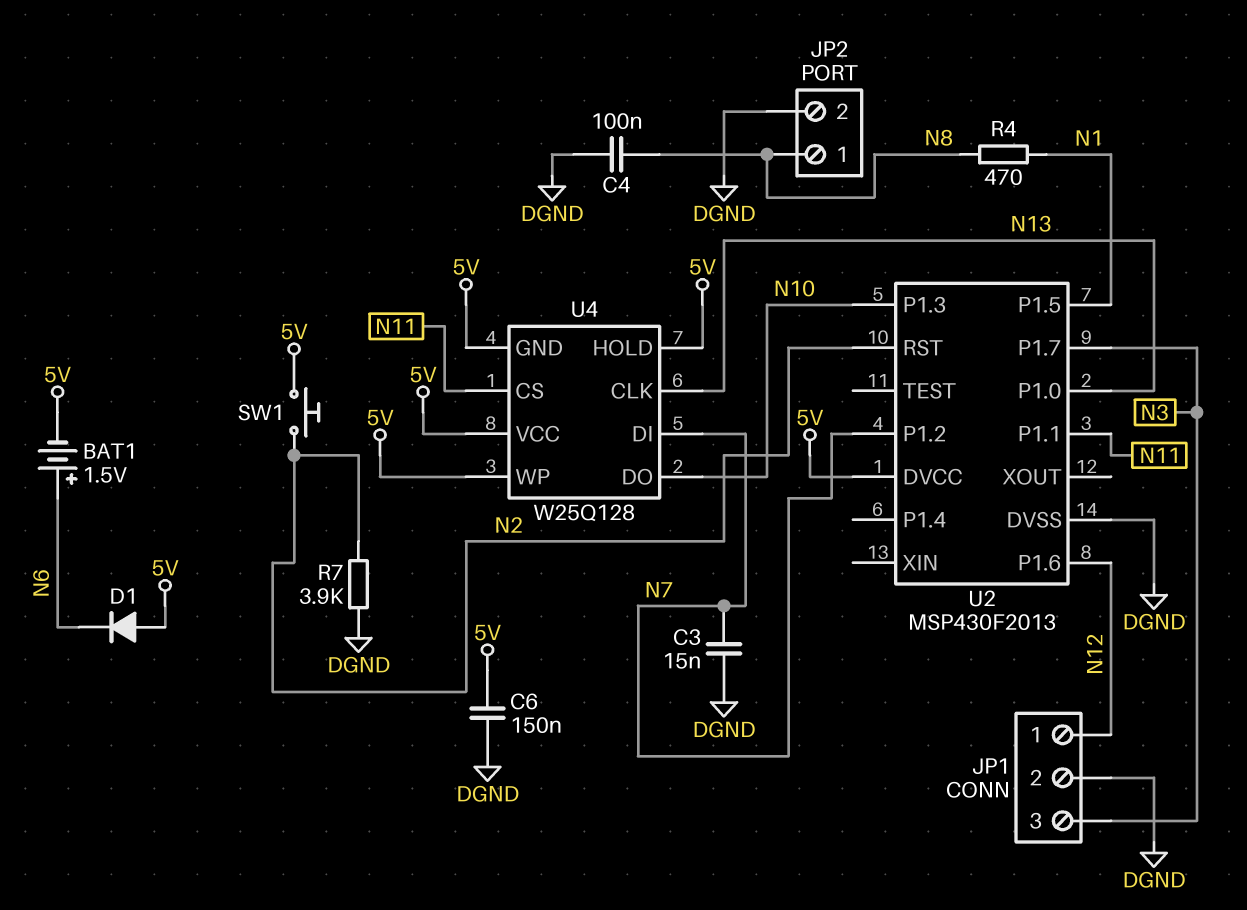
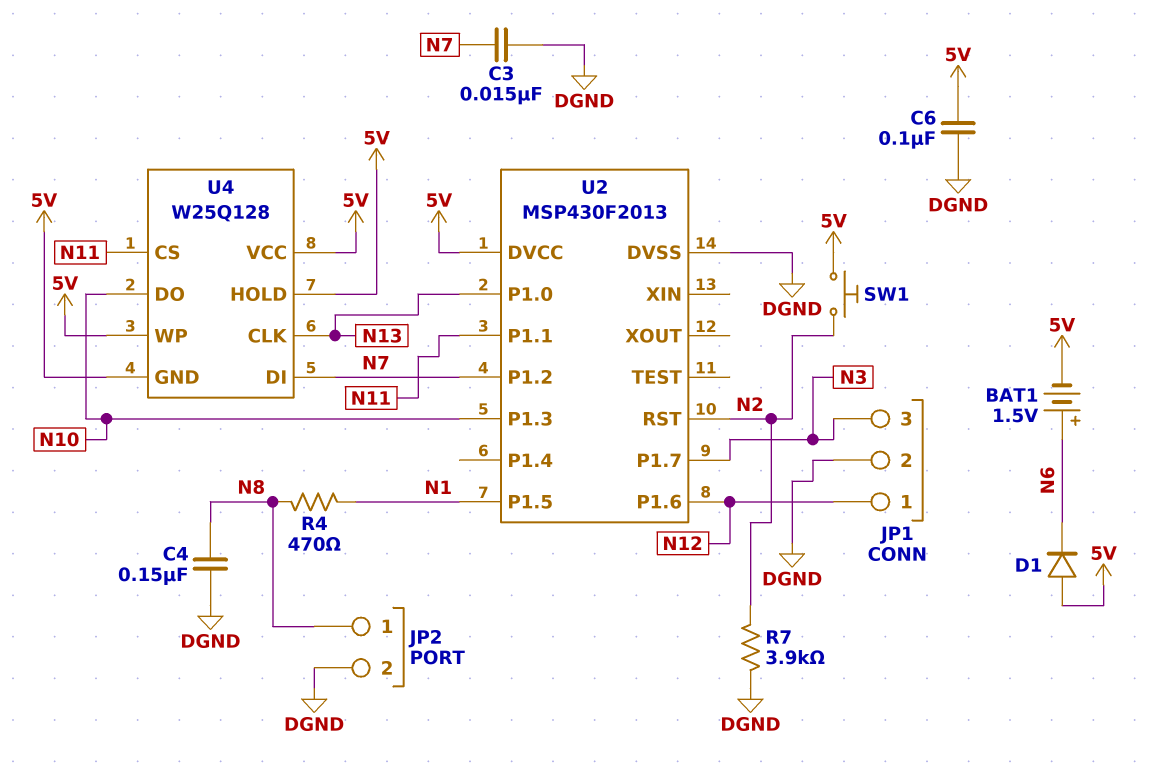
C4: 100nF (DGND, N8) -> 150nF (DGND, N8)
C6: 150nF (5V, DGND) -> 100nF (5V, DGND)

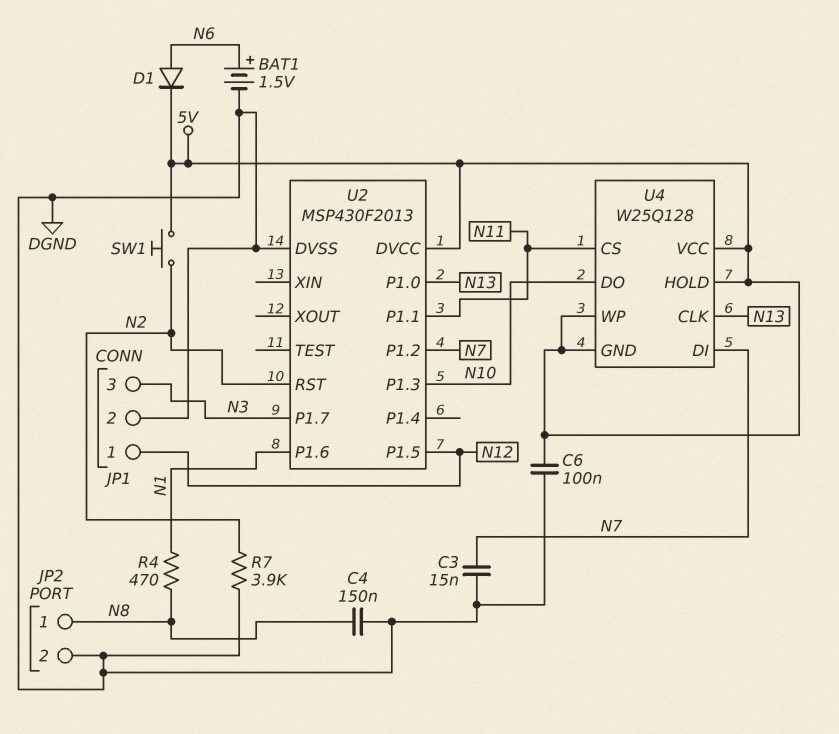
BAT1: 1.5V (plus N6, minus 5V) -> 1.5V (plus N6, minus DGND)
D1: diode (A 5V, K N6) -> diode (A N6, K 5V)
U2 pin P1.5: N1 -> N12
U2 pin P1.6: N12 -> N1

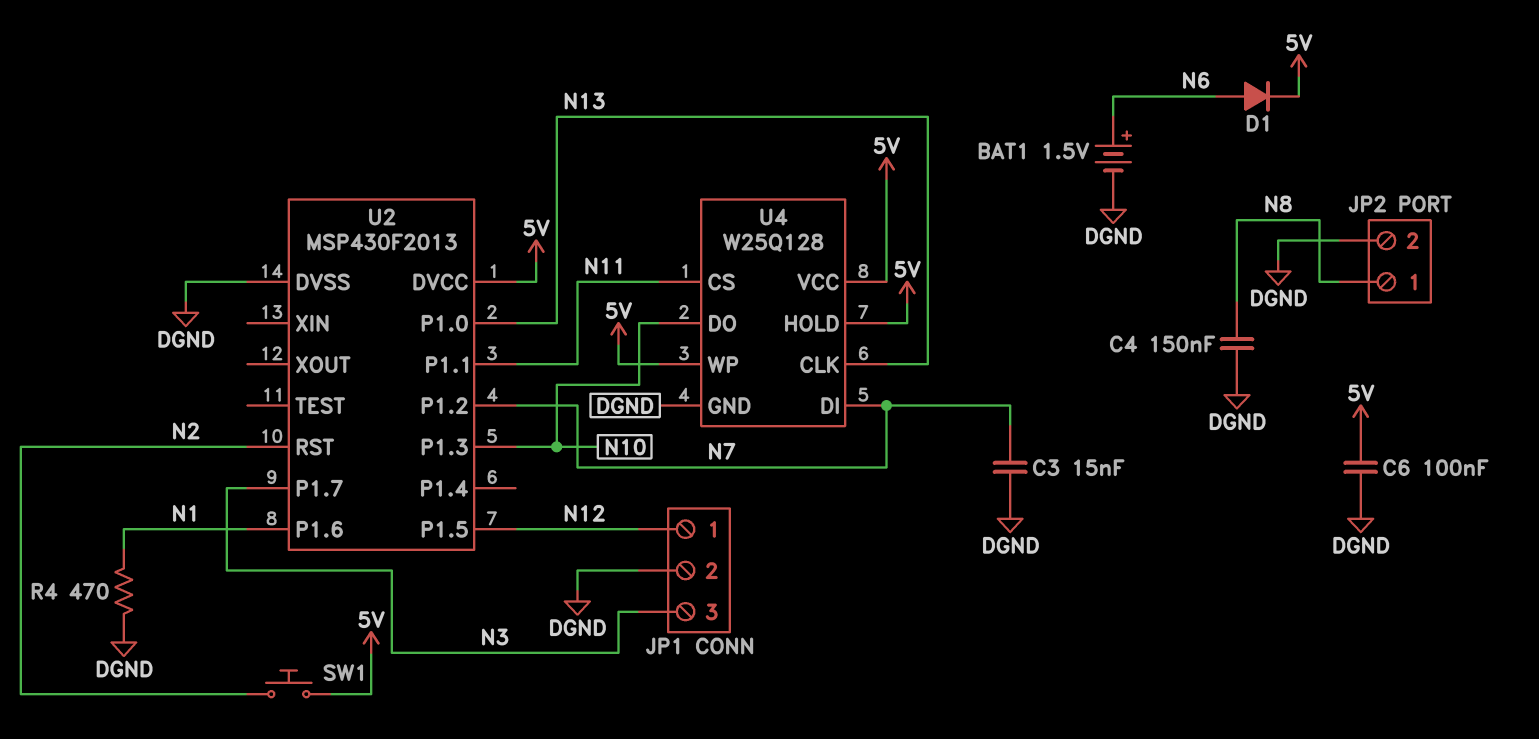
R4: 470 (N1, N8) -> 470 (DGND, N1)
R7: 3.9k (DGND, N2) -> none
U4 pin GND: 5V -> DGND

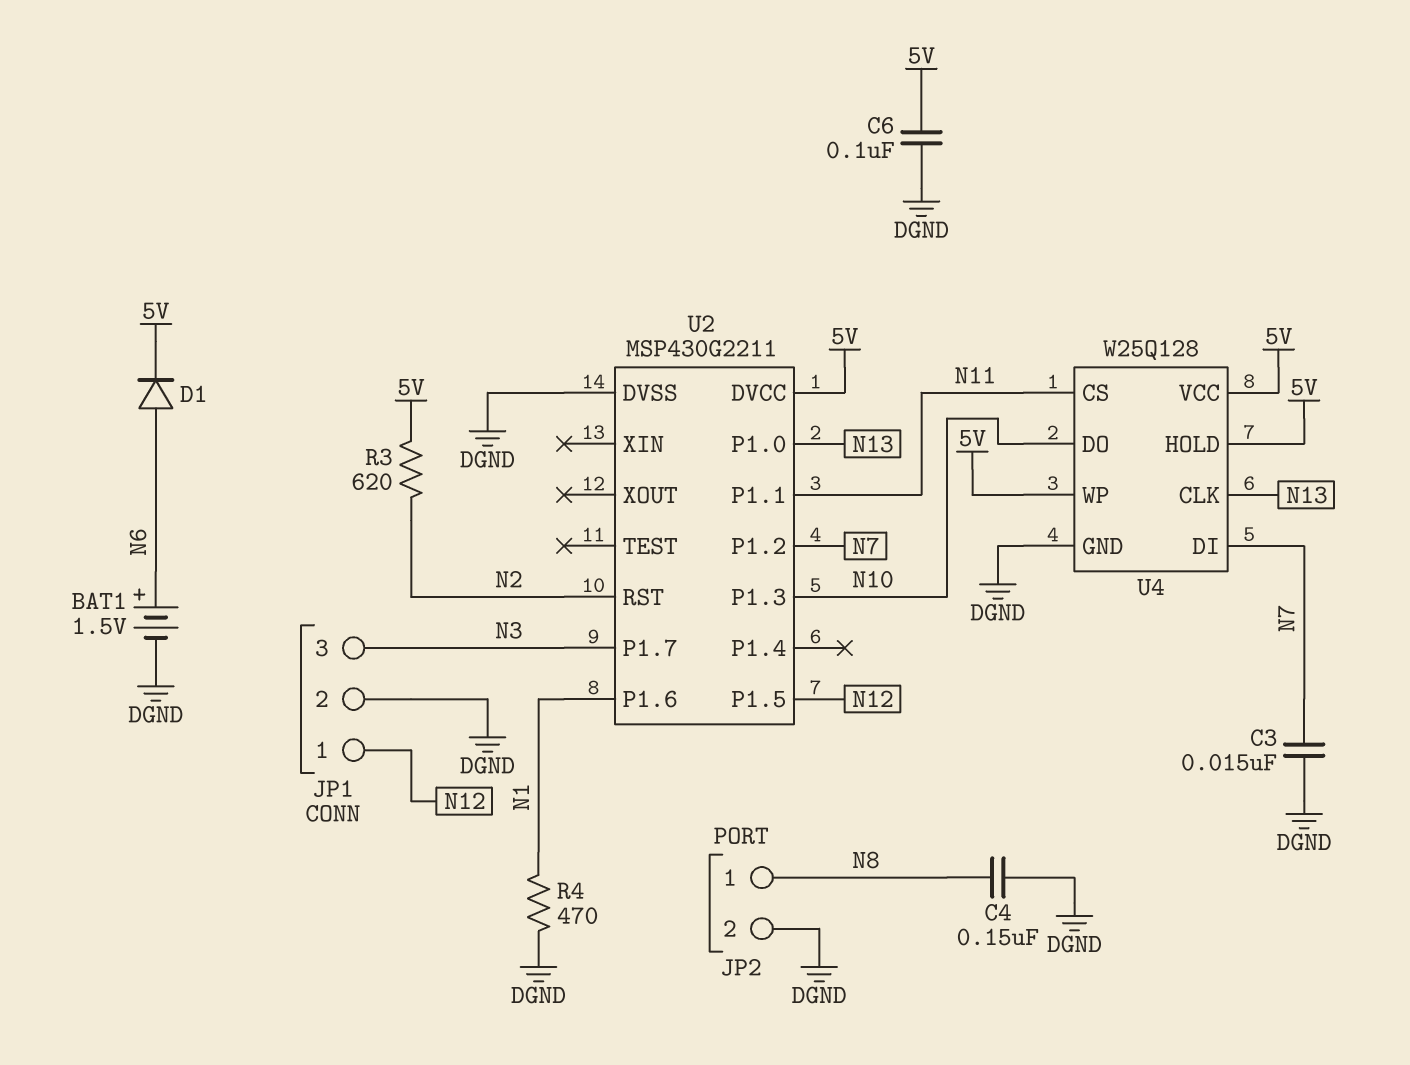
R3: none -> 620 (5V, N2)
SW1: button (5V, N2) -> none
U2: MSP430F2013 -> MSP430G2211

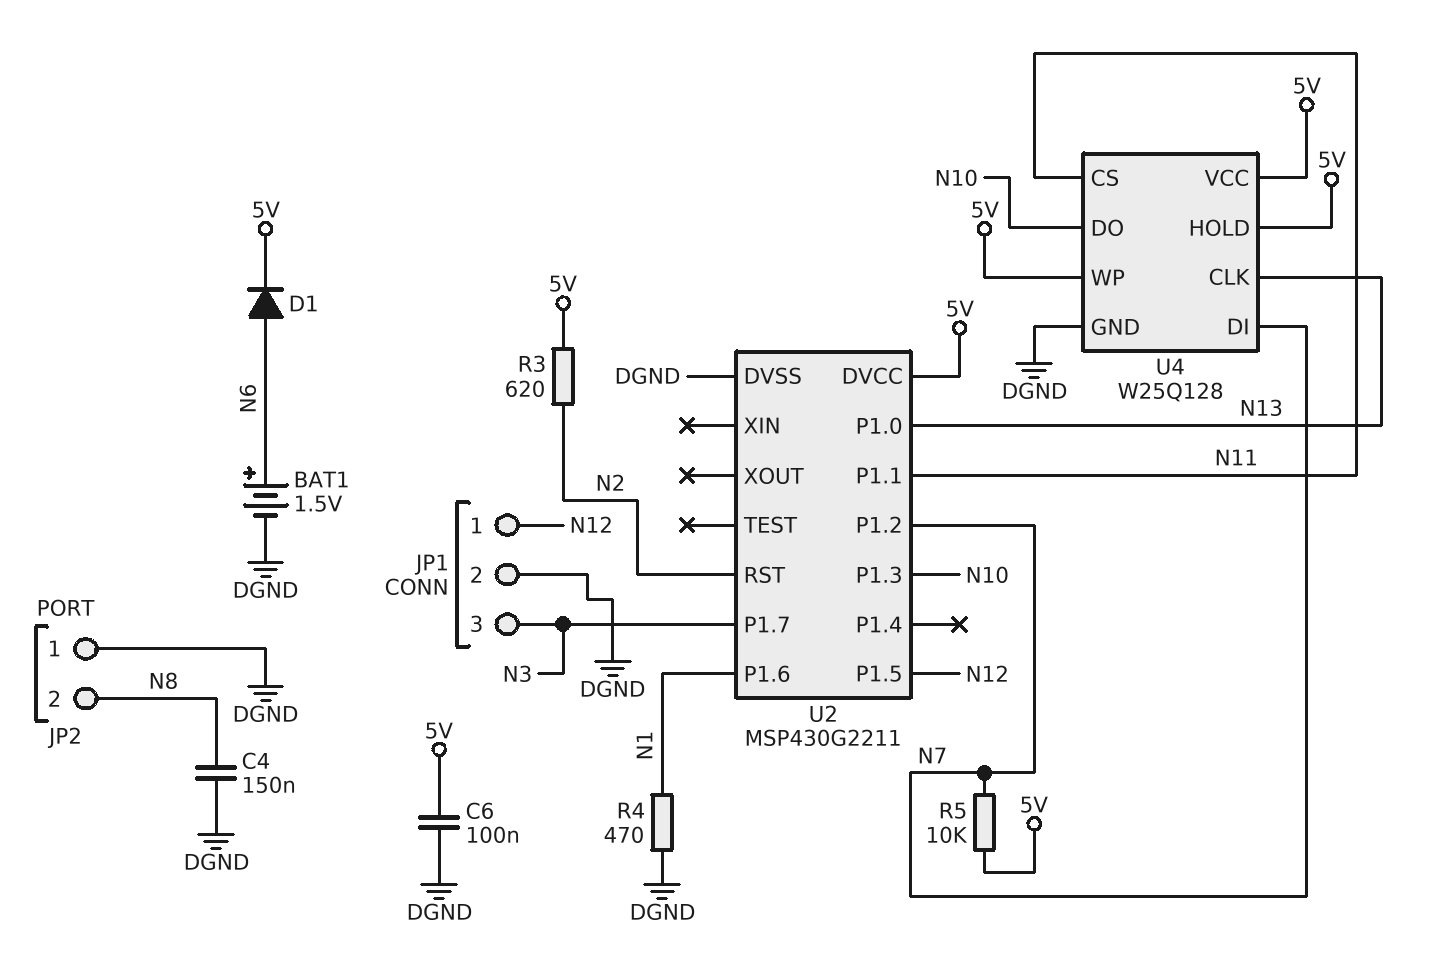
C3: 15nF (DGND, N7) -> none
JP2 pin 1: N8 -> DGND
JP2 pin 2: DGND -> N8
R5: none -> 10k (5V, N7)

